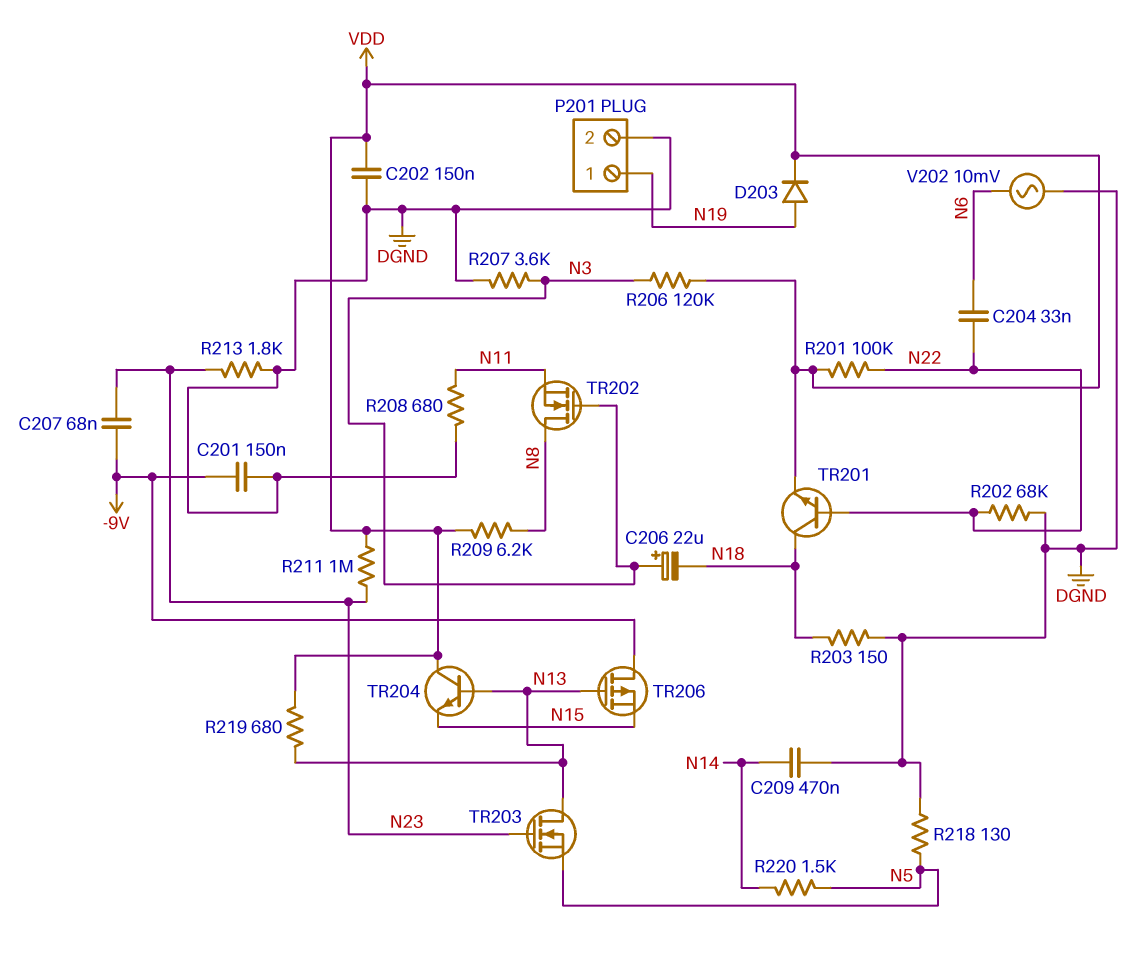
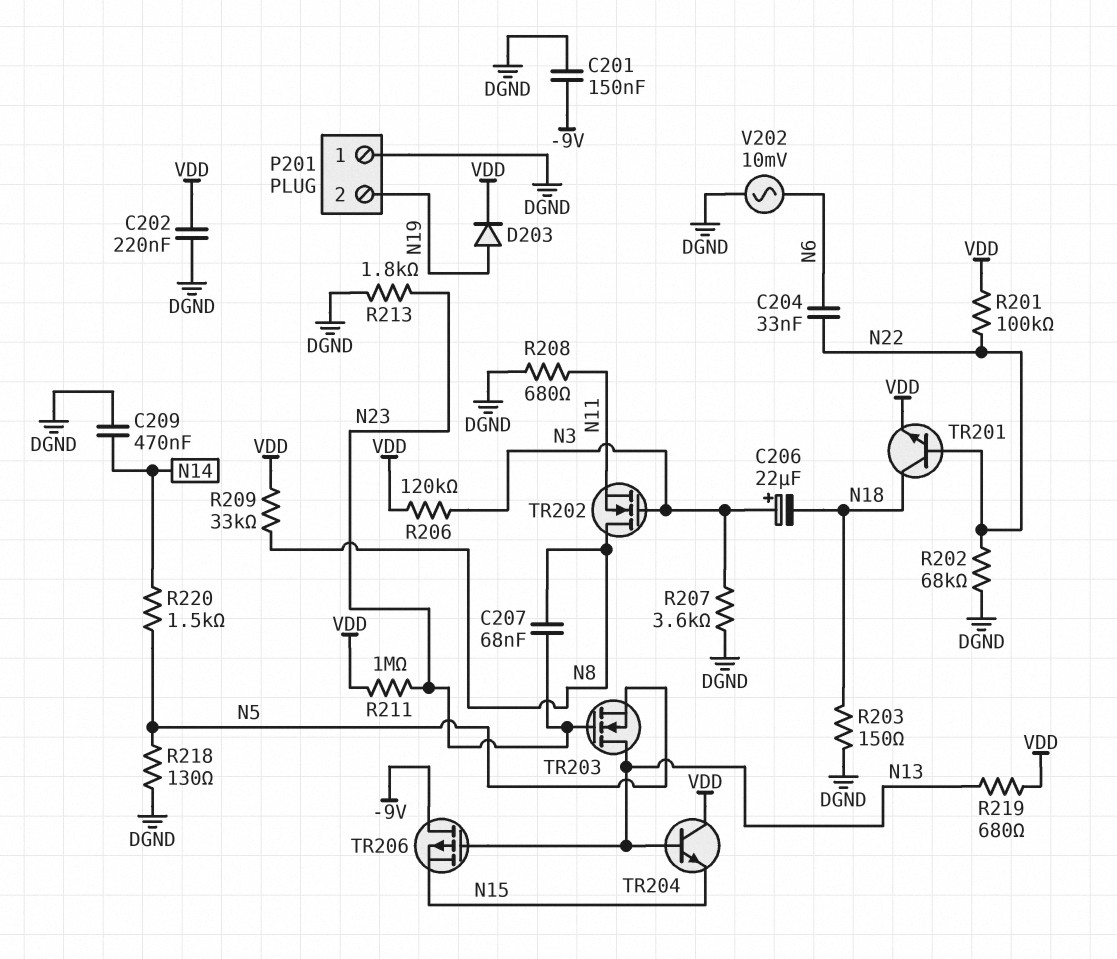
C202: 150nF (DGND, VDD) -> 220nF (DGND, VDD)
C207: 68nF (-9V, N23) -> 68nF (N8, N23)
P201 pin 1: N19 -> DGND
P201 pin 2: DGND -> N19
R209: 6.2k (N8, VDD) -> 33k (N8, VDD)

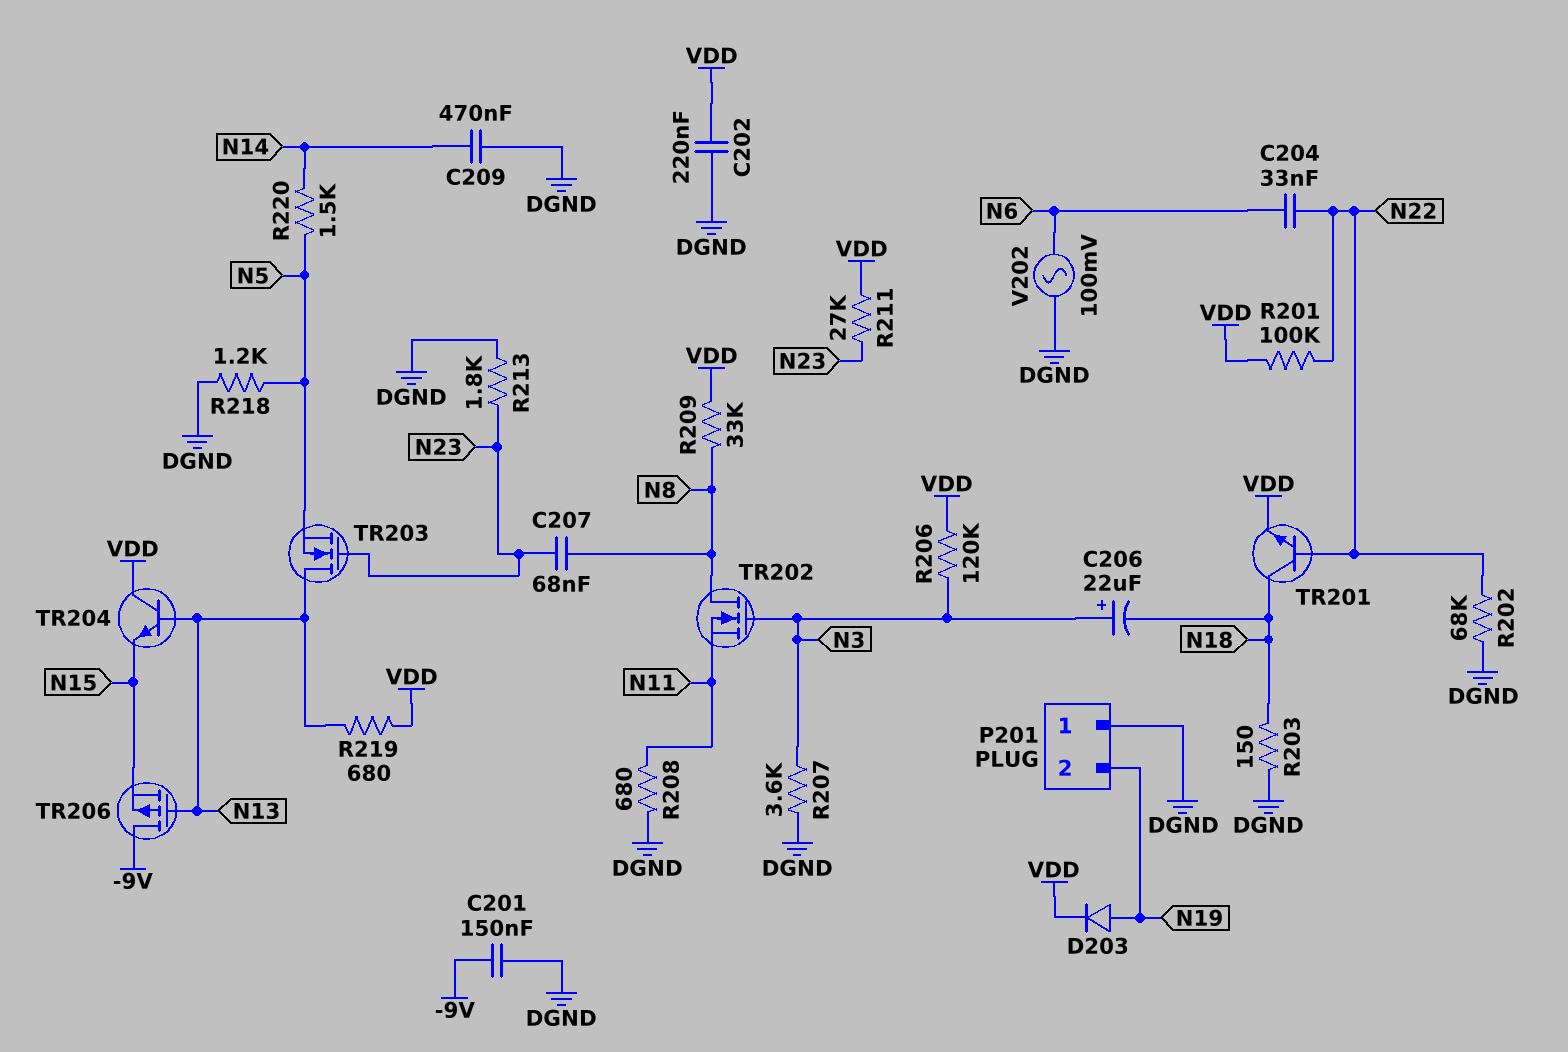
R211: 1M (N23, VDD) -> 27k (N23, VDD)
R218: 130 (DGND, N5) -> 1.2k (DGND, N5)
V202: AC 10mV (DGND, N6) -> AC 100mV (DGND, N6)

